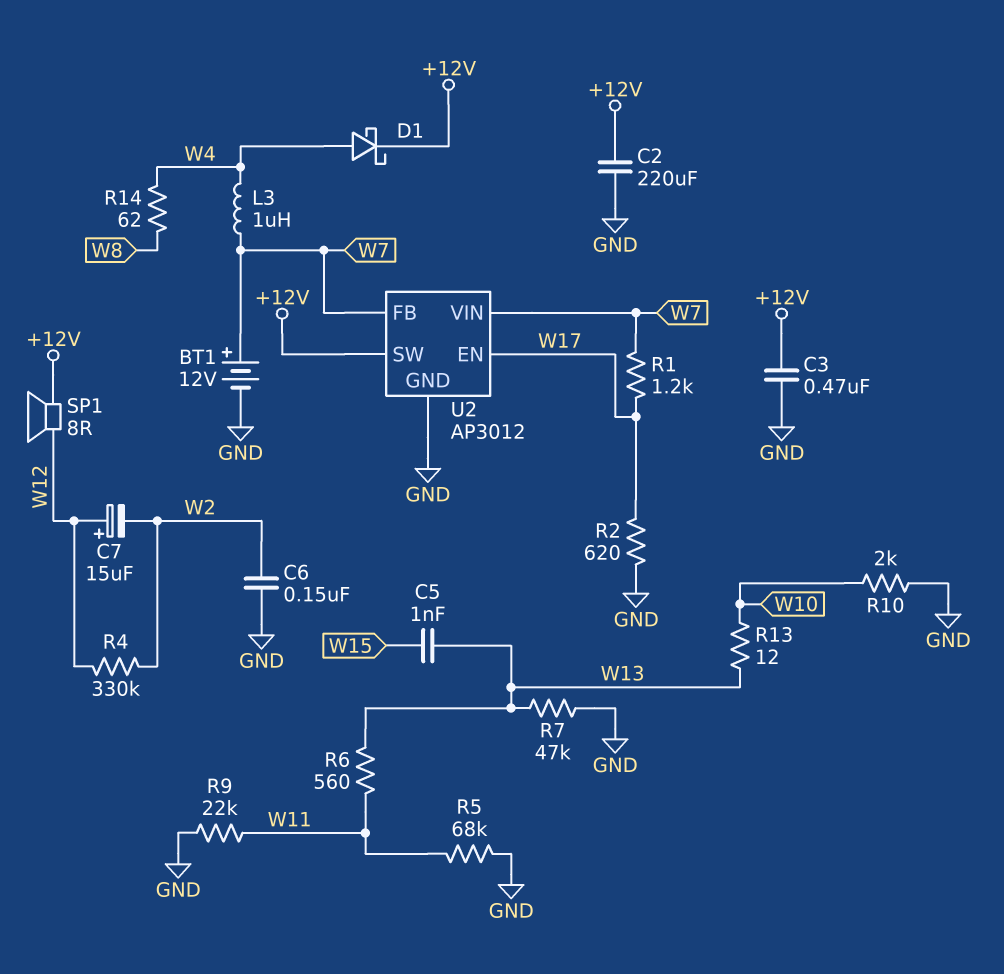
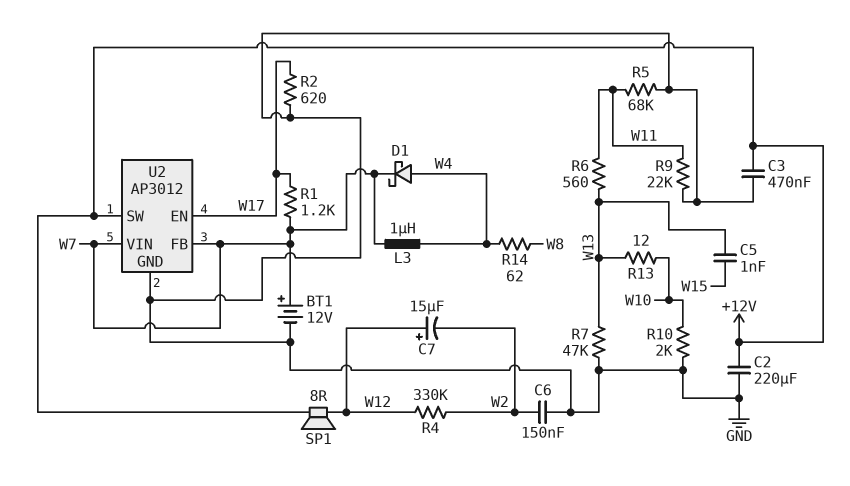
D1: schottky (A W4, K +12V) -> schottky (A W4, K W7)

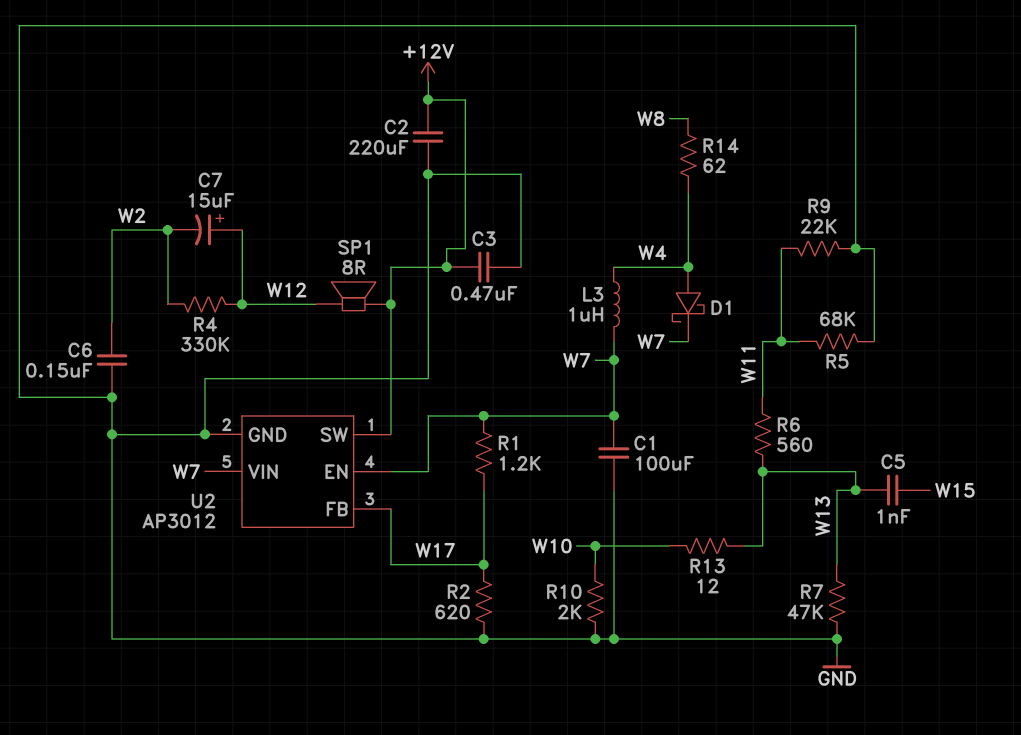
BT1: 12V (plus W7, minus GND) -> none
C1: none -> 100uF (GND, W7)
U2 pin EN: W17 -> W7
U2 pin FB: W7 -> W17

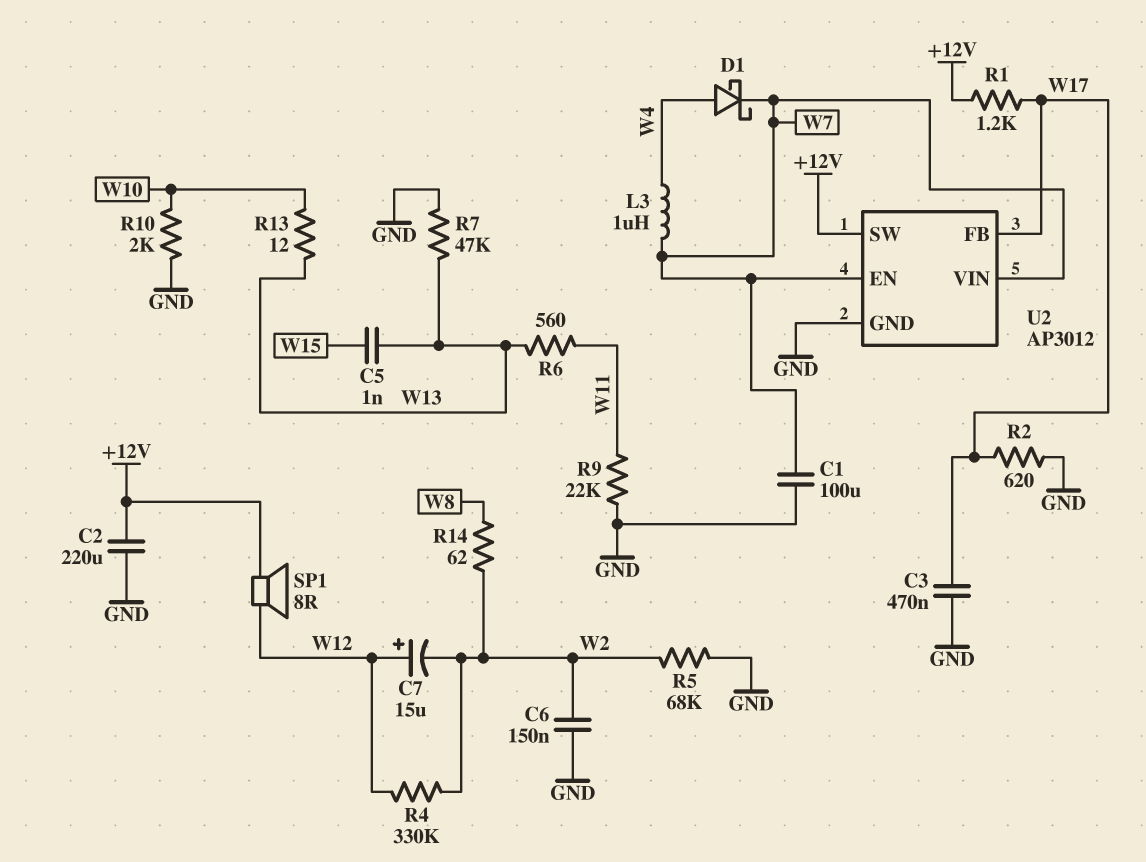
C3: 470nF (+12V, GND) -> 470nF (GND, W17)
R1: 1.2k (W7, W17) -> 1.2k (+12V, W17)
R5: 68k (GND, W11) -> 68k (GND, W2)
R14: 62 (W4, W8) -> 62 (W2, W8)

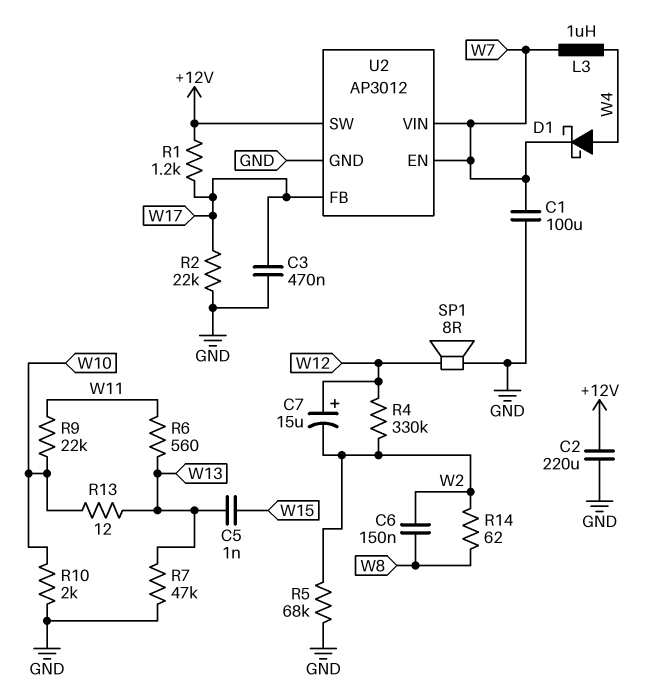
C6: 150nF (GND, W2) -> 150nF (W2, W8)
R2: 620 (GND, W17) -> 22k (GND, W17)
R9: 22k (GND, W11) -> 22k (W10, W11)
SP1: speaker 8R (+12V, W12) -> speaker 8R (GND, W12)

